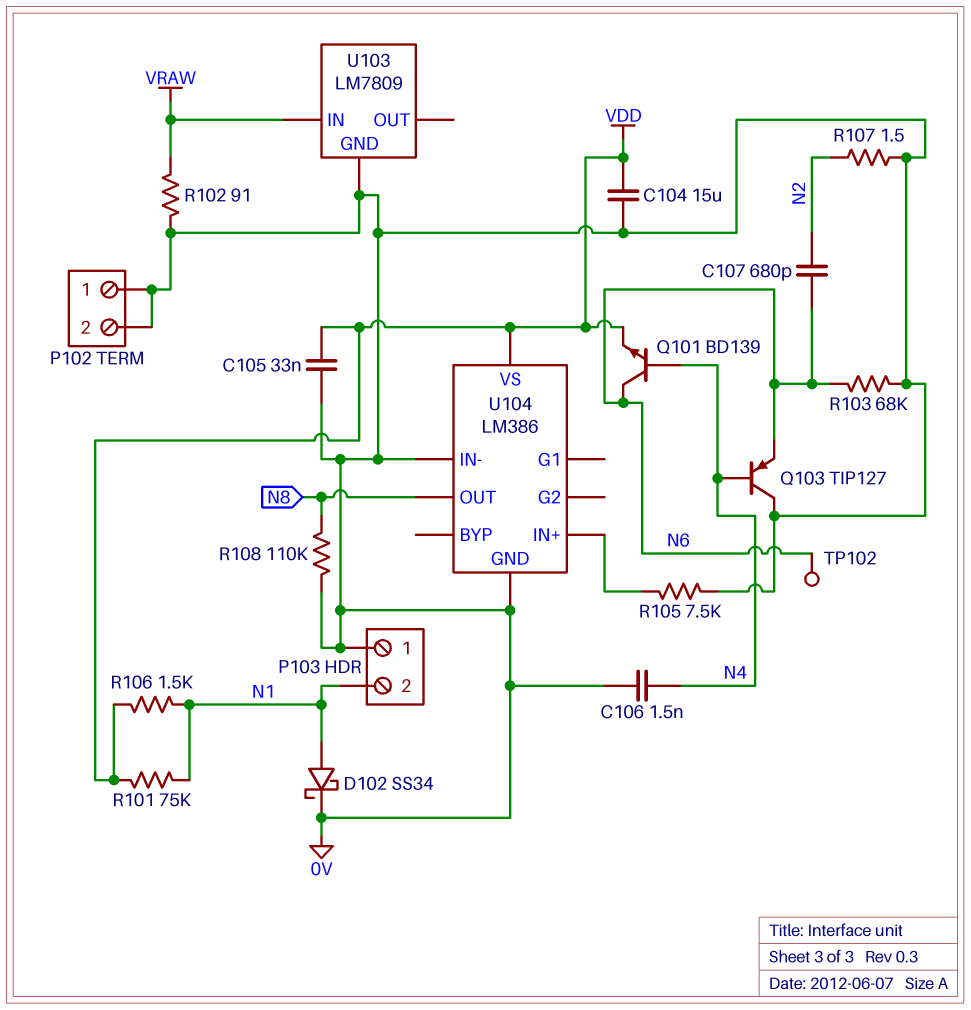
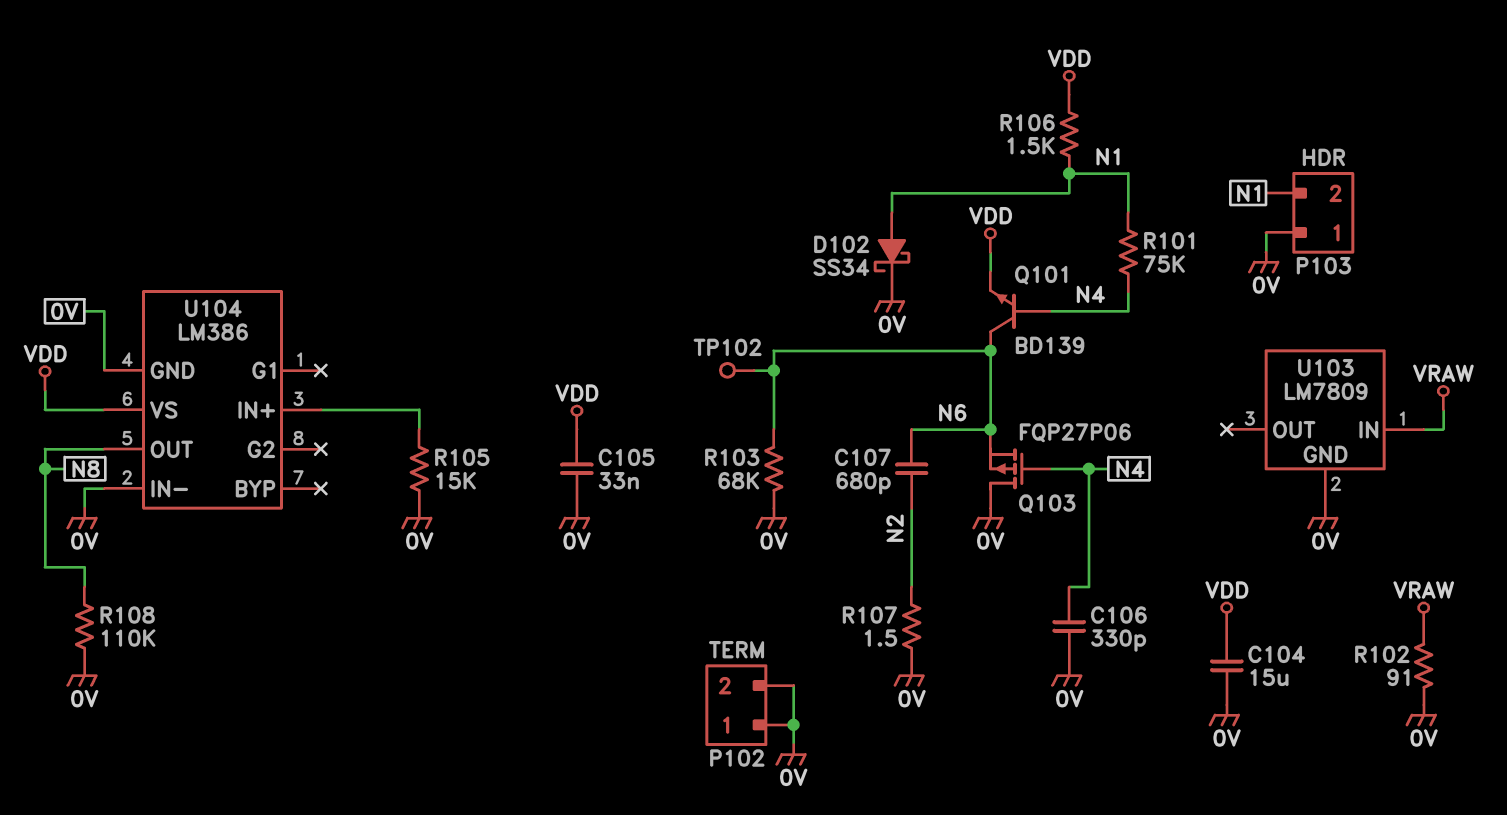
C106: 1.5nF (0V, N4) -> 330pF (0V, N4)
Q103: PNP TIP127 (B N4, C 0V, E N6) -> PMOS FQP27P06 (G N4, D 0V, S N6)
R101: 75k (N1, VDD) -> 75k (N1, N4)
R105: 7.5k (0V, U104/IN+) -> 15k (0V, U104/IN+)

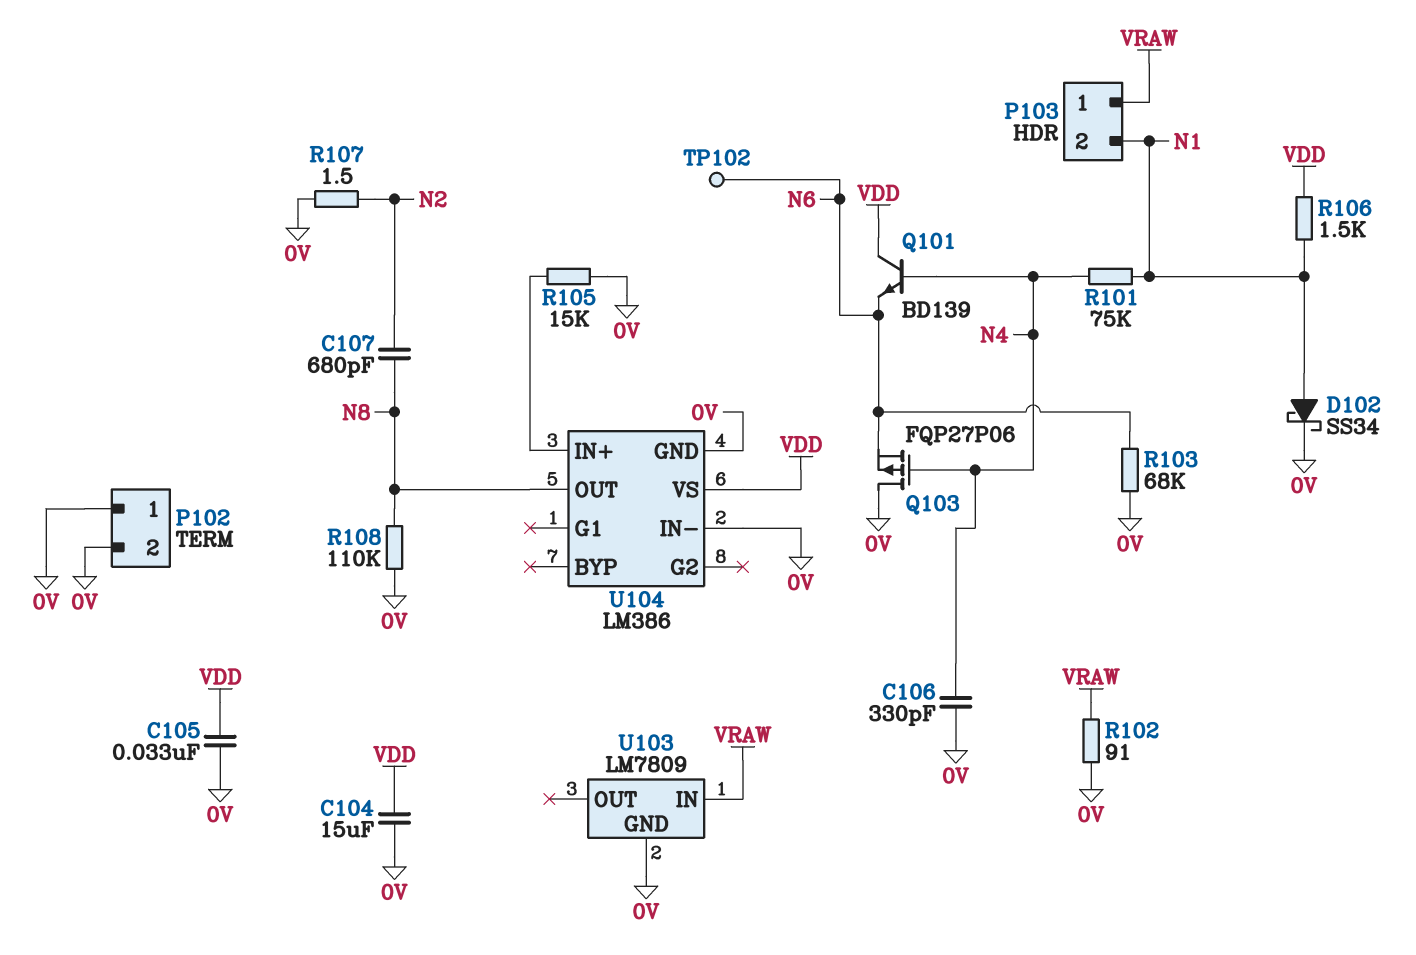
C107: 680pF (N2, N6) -> 680pF (N2, N8)
P103 pin 1: 0V -> VRAW
Q101: NPN BD139 (B N4, C N6, E VDD) -> NPN BD139 (B N4, C VDD, E N6)

